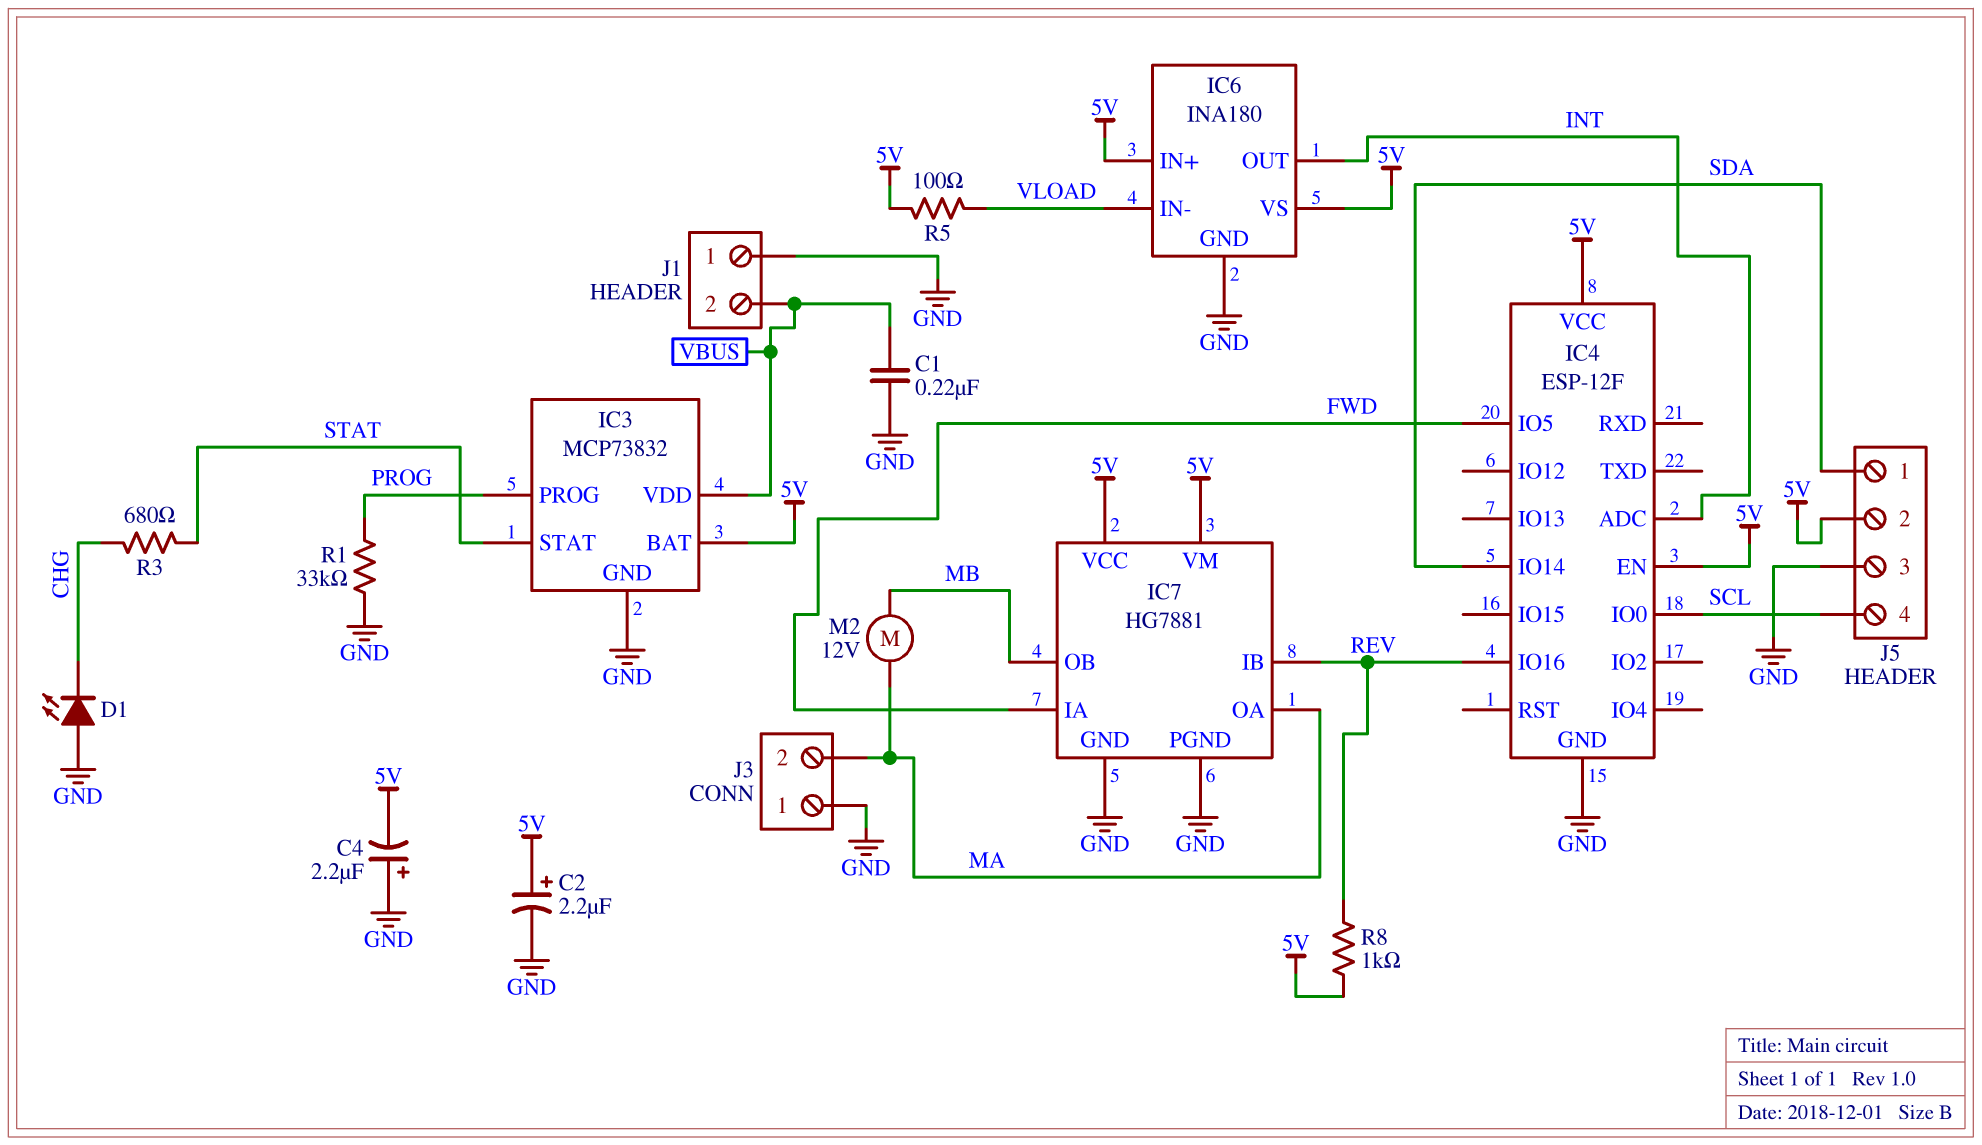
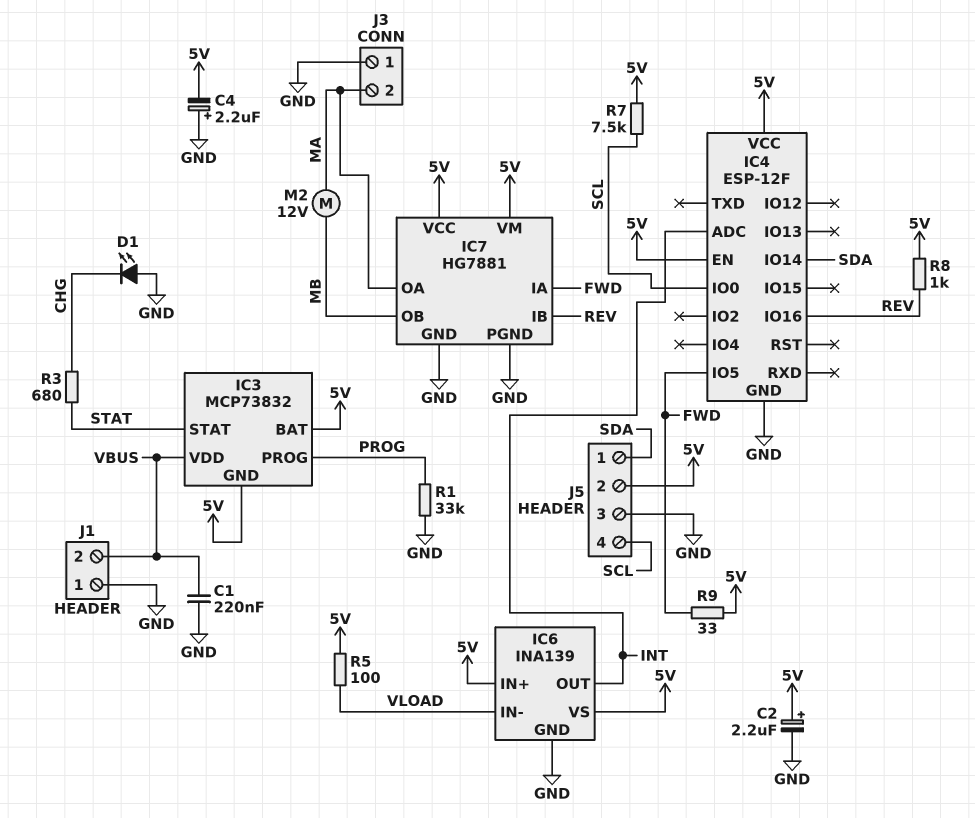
IC3 pin GND: GND -> 5V
IC6: INA180 -> INA139
R7: none -> 7.5k (5V, SCL)
R9: none -> 33 (5V, FWD)

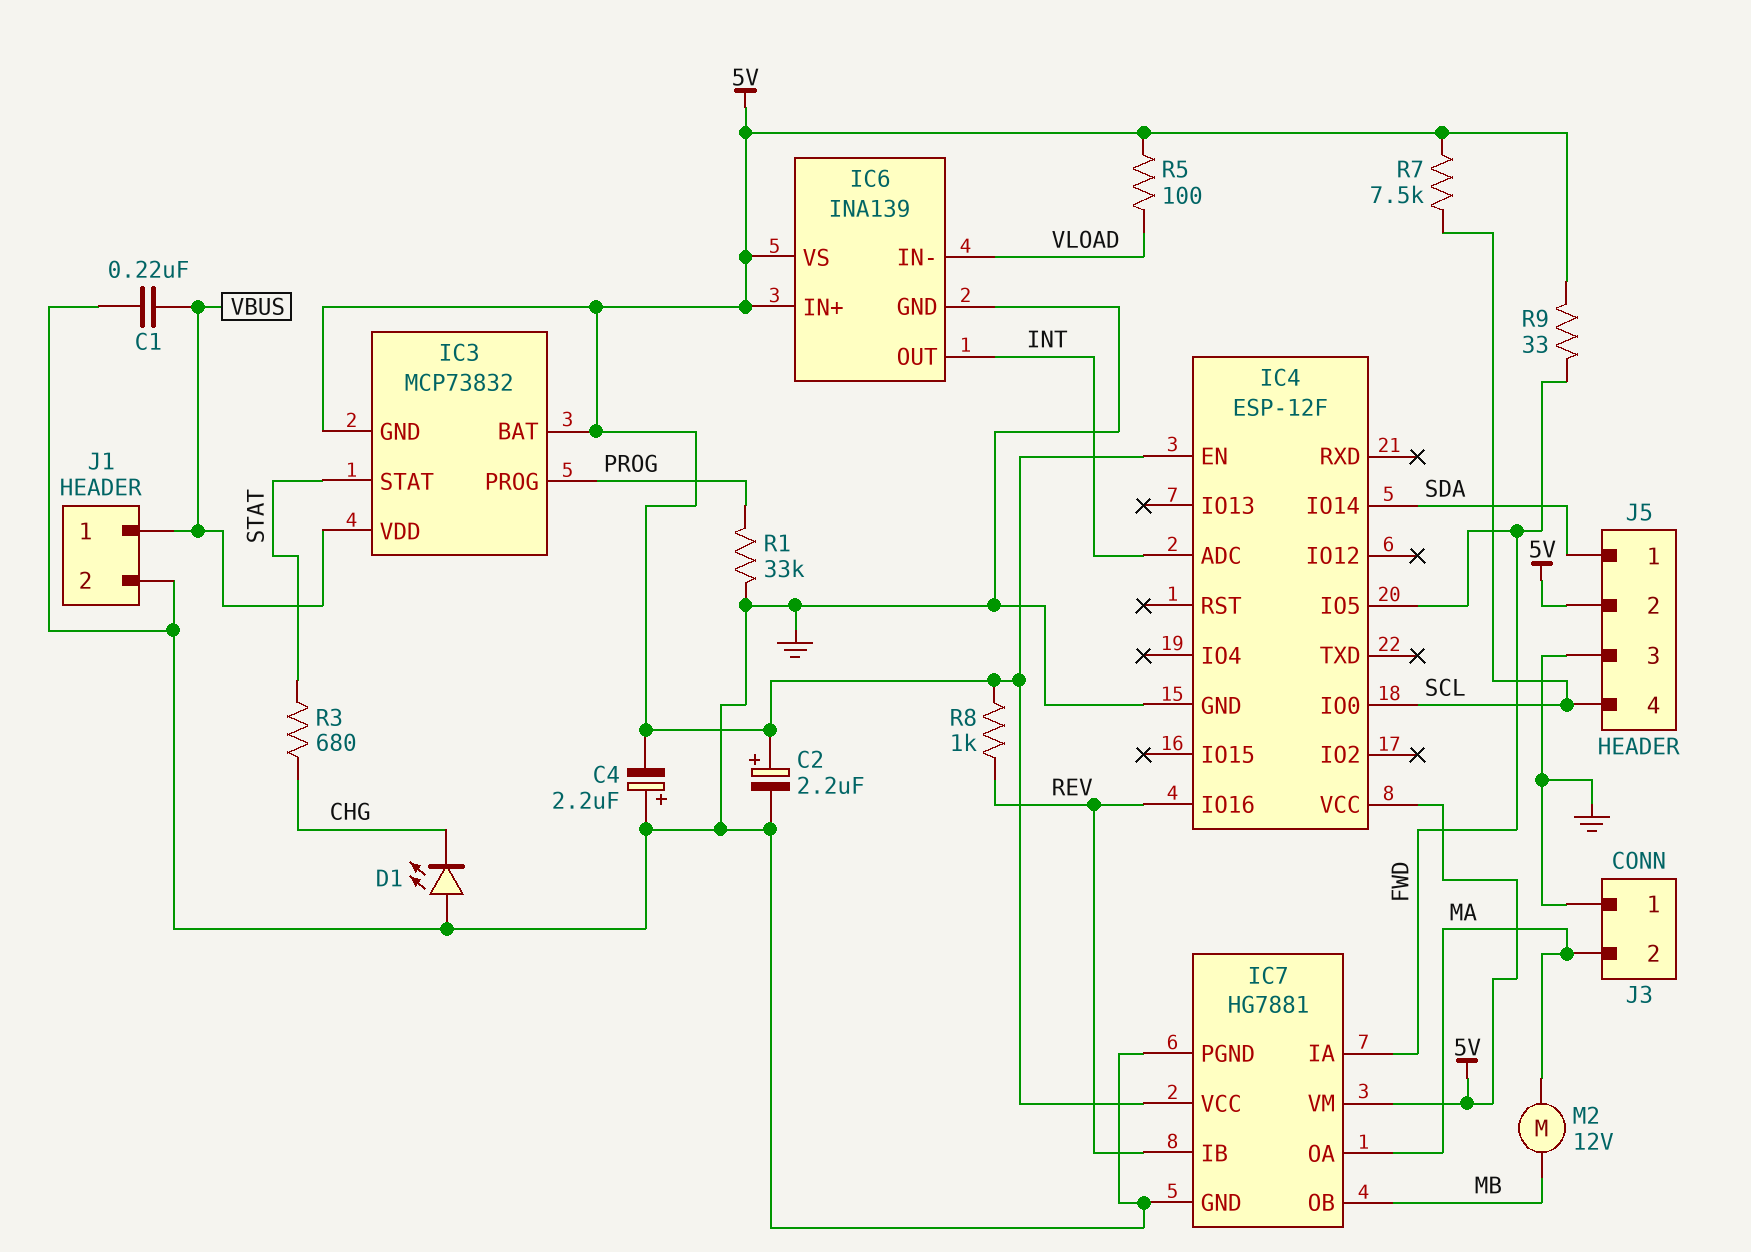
J1 pin 1: GND -> VBUS
J1 pin 2: VBUS -> GND

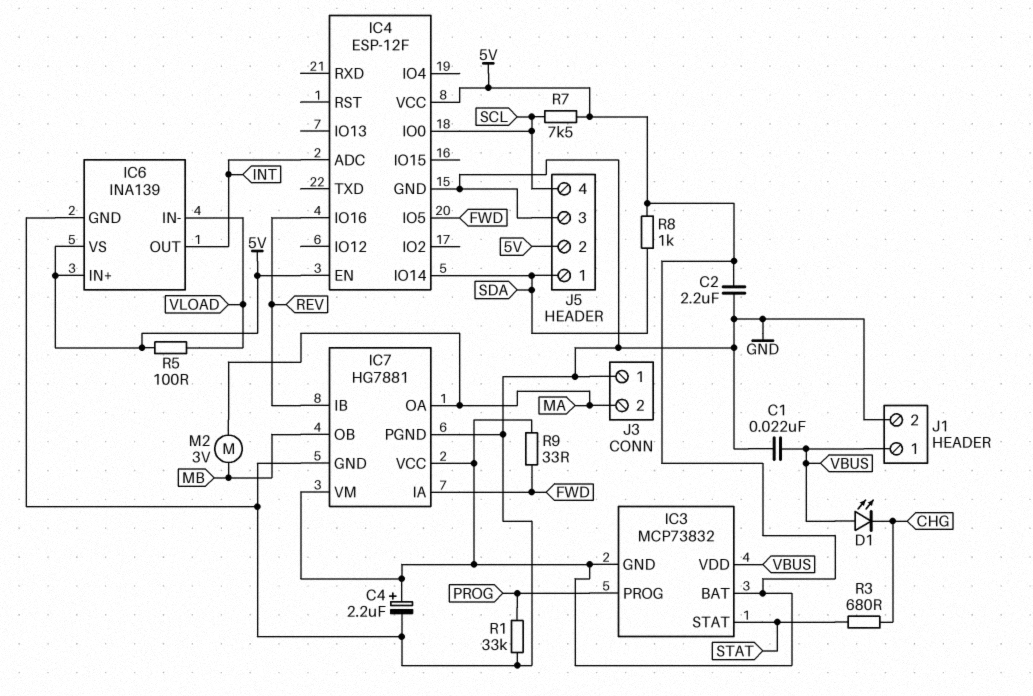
C1: 220nF (GND, VBUS) -> 22nF (GND, VBUS)
C2: 2.2uF (plus 5V, minus GND) -> 2.2uF (5V, GND)
C4: 2.2uF (plus GND, minus 5V) -> 2.2uF (plus 5V, minus GND)
D1: LED (A GND, K CHG) -> LED (A VBUS, K CHG)
M2: motor 12V (MA, MB) -> motor 3V (MA, MB)
R8: 1k (5V, REV) -> 1k (5V, SDA)

